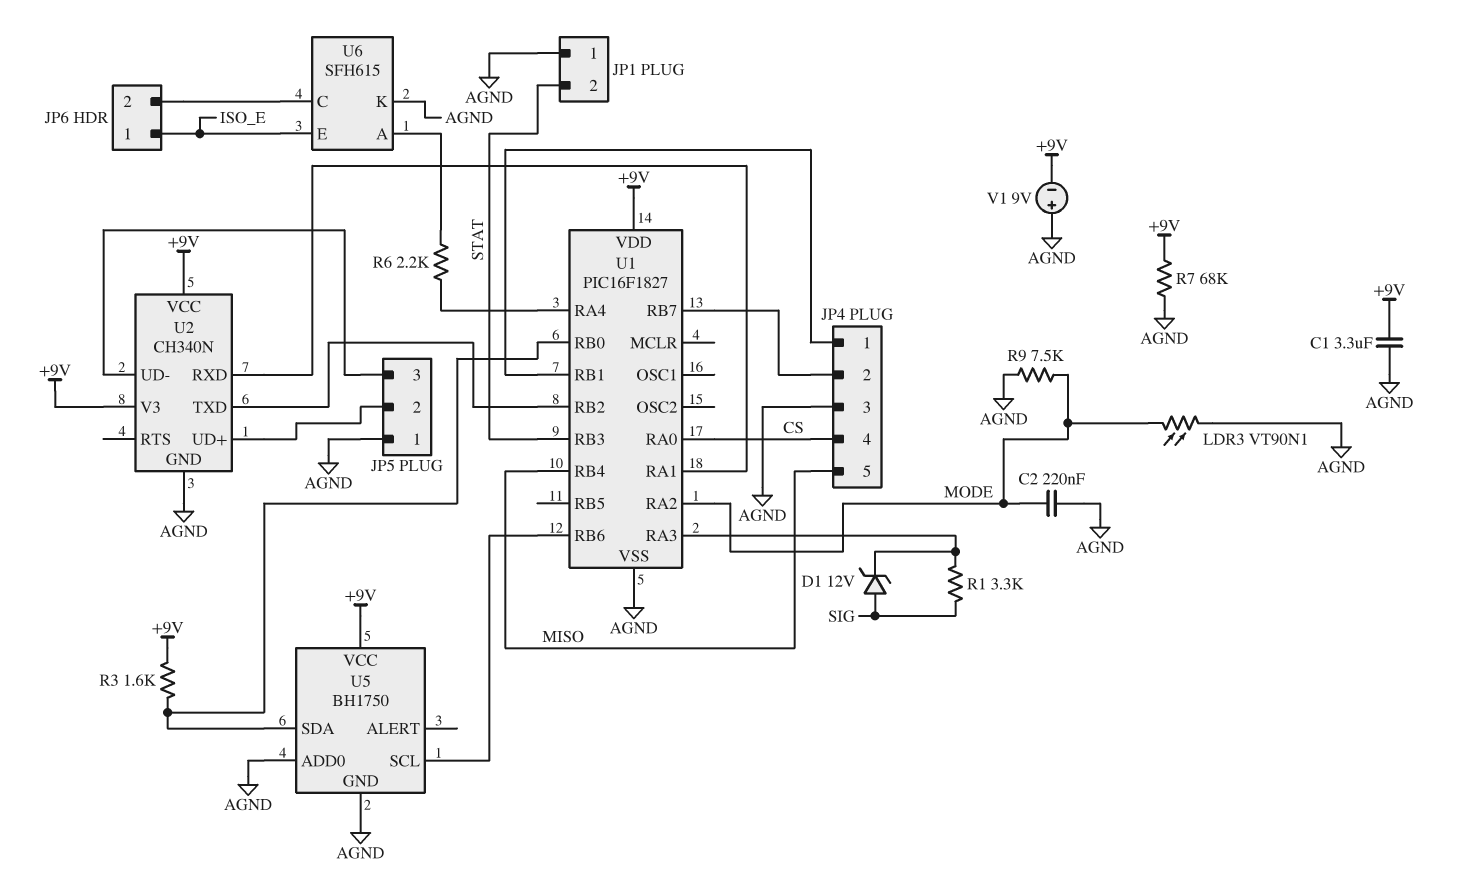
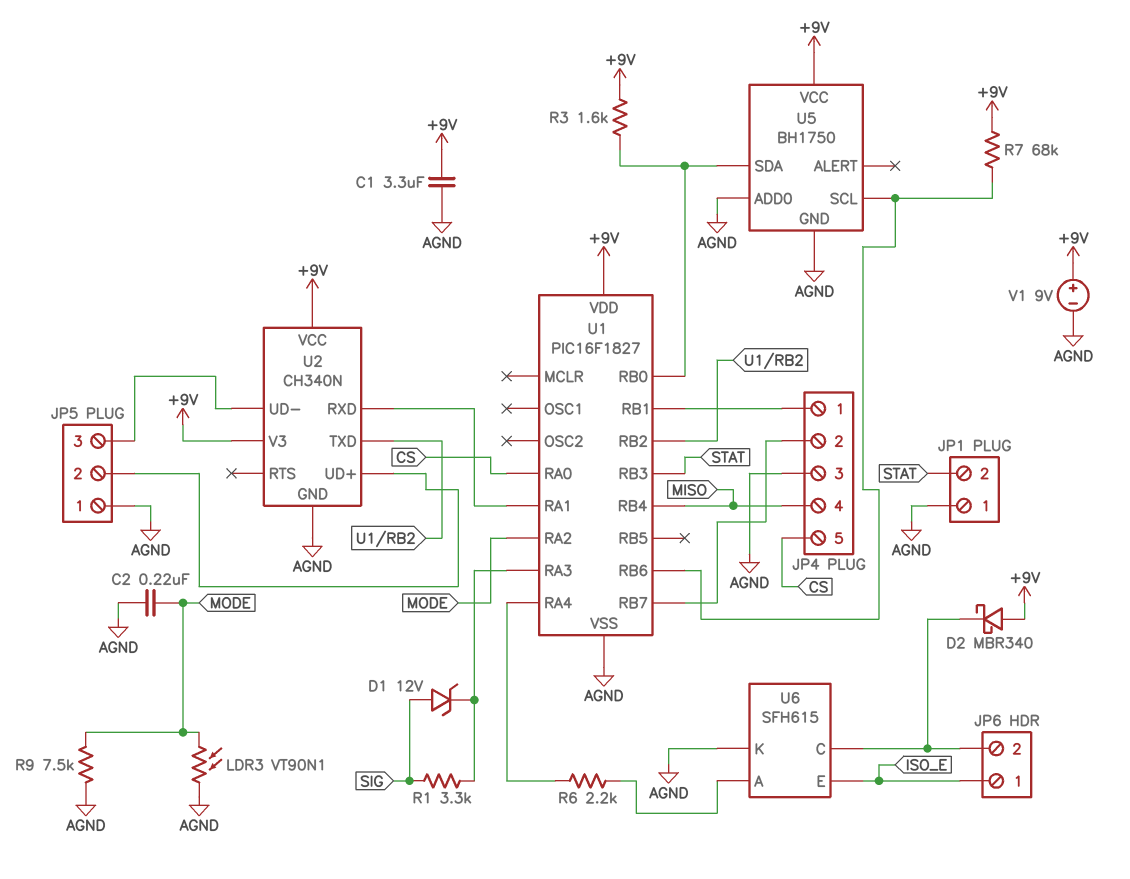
D2: none -> schottky MBR340 (A +9V, K JP6/2)
JP4 pin 4: CS -> MISO
JP4 pin 5: MISO -> CS
R7: 68k (+9V, AGND) -> 68k (+9V, U1/RB6)
V1: 9V (plus AGND, minus +9V) -> 9V (plus +9V, minus AGND)

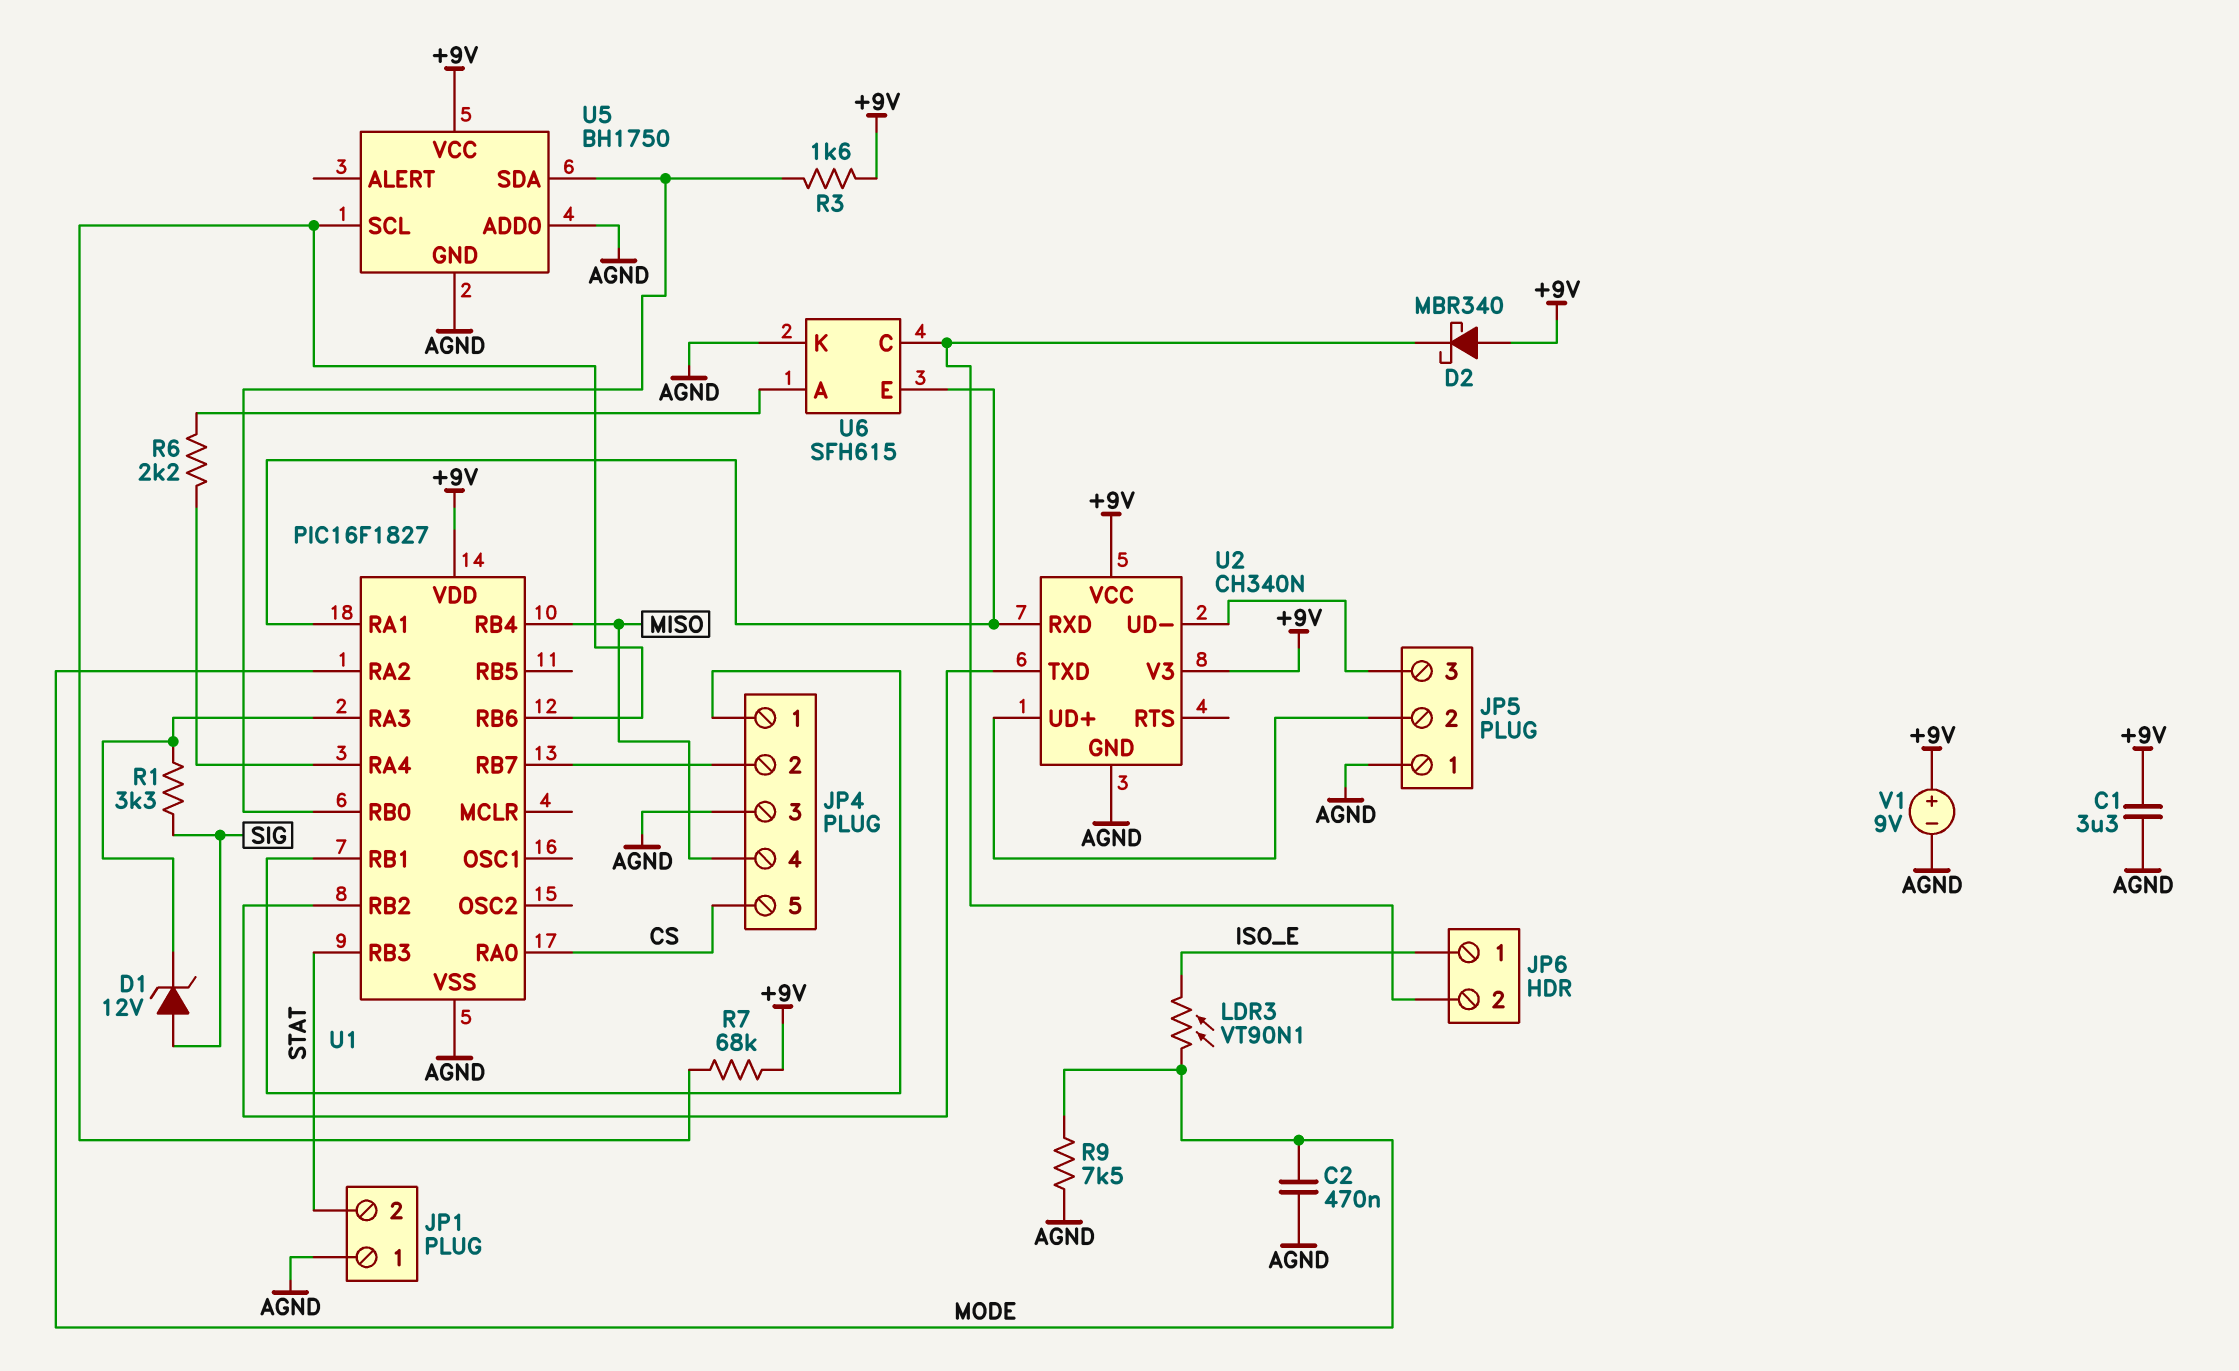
C2: 220nF (AGND, MODE) -> 470nF (AGND, MODE)
LDR3: VT90N1 (AGND, MODE) -> VT90N1 (ISO_E, MODE)
U6 pin E: ISO_E -> U1/RA1

